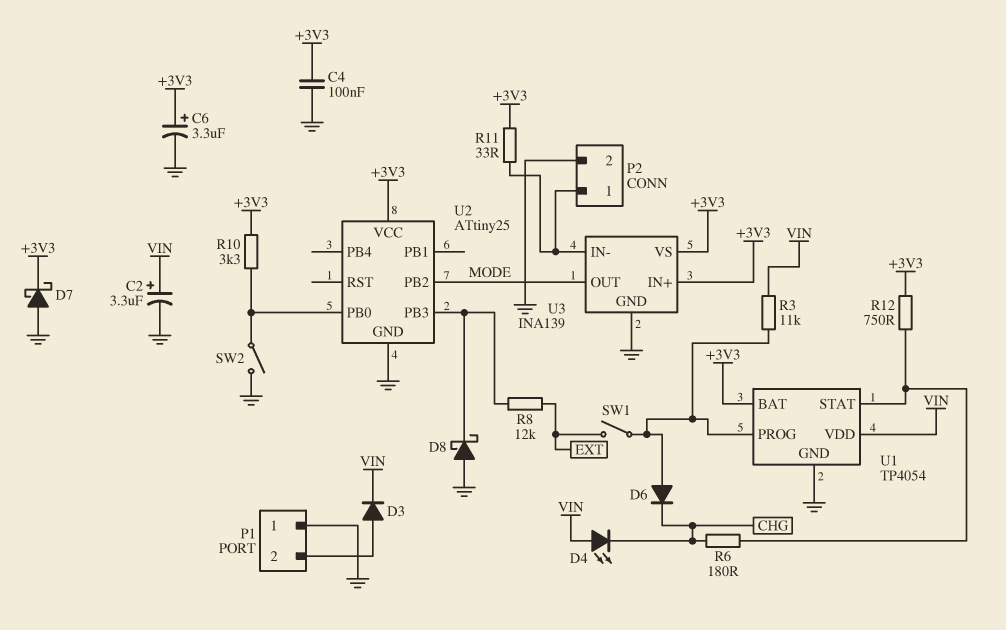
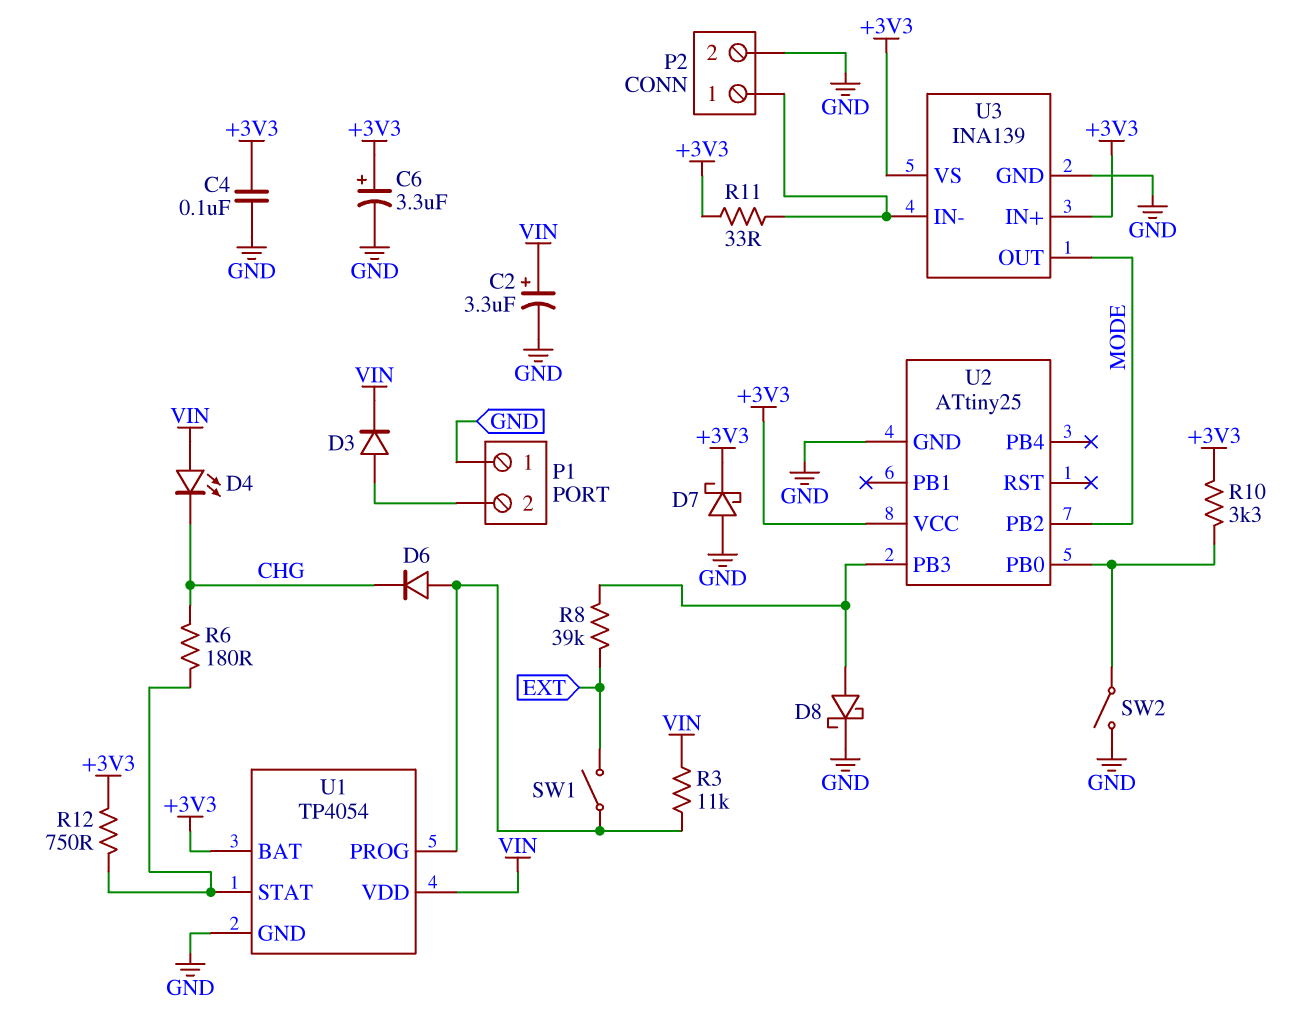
D8: schottky (A GND, K U2/PB3) -> schottky (A U2/PB3, K GND)
R8: 12k (EXT, U2/PB3) -> 39k (EXT, U2/PB3)

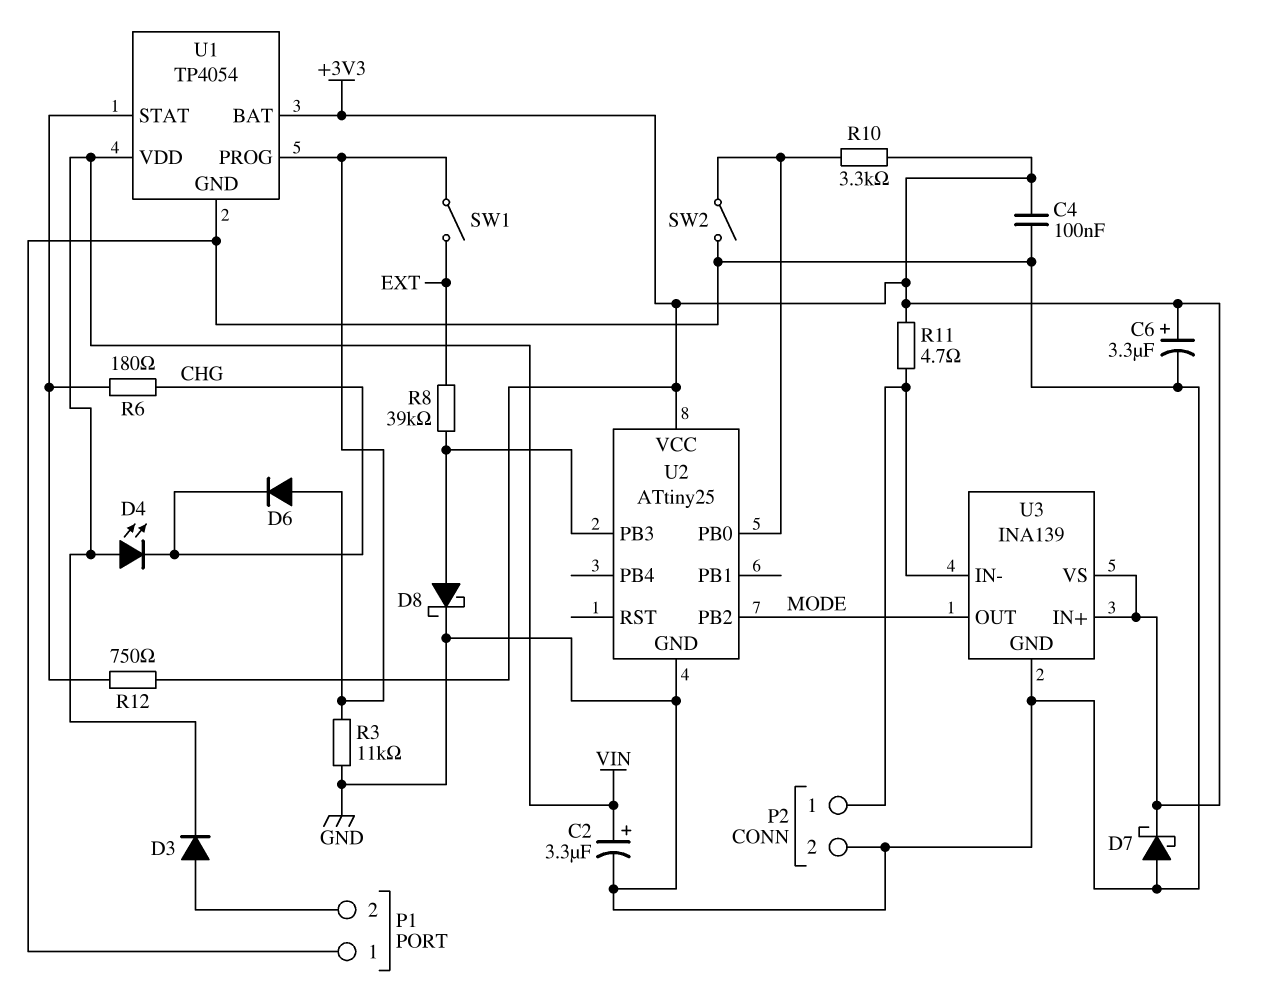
R3: 11k (U1/PROG, VIN) -> 11k (GND, U1/PROG)
R11: 33 (+3V3, P2/1) -> 4.7 (+3V3, P2/1)

